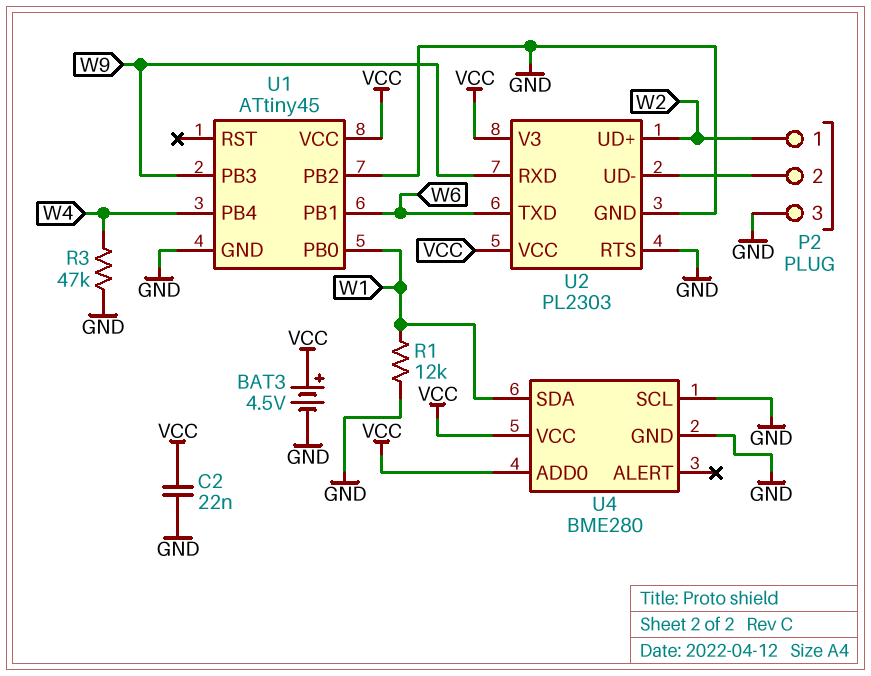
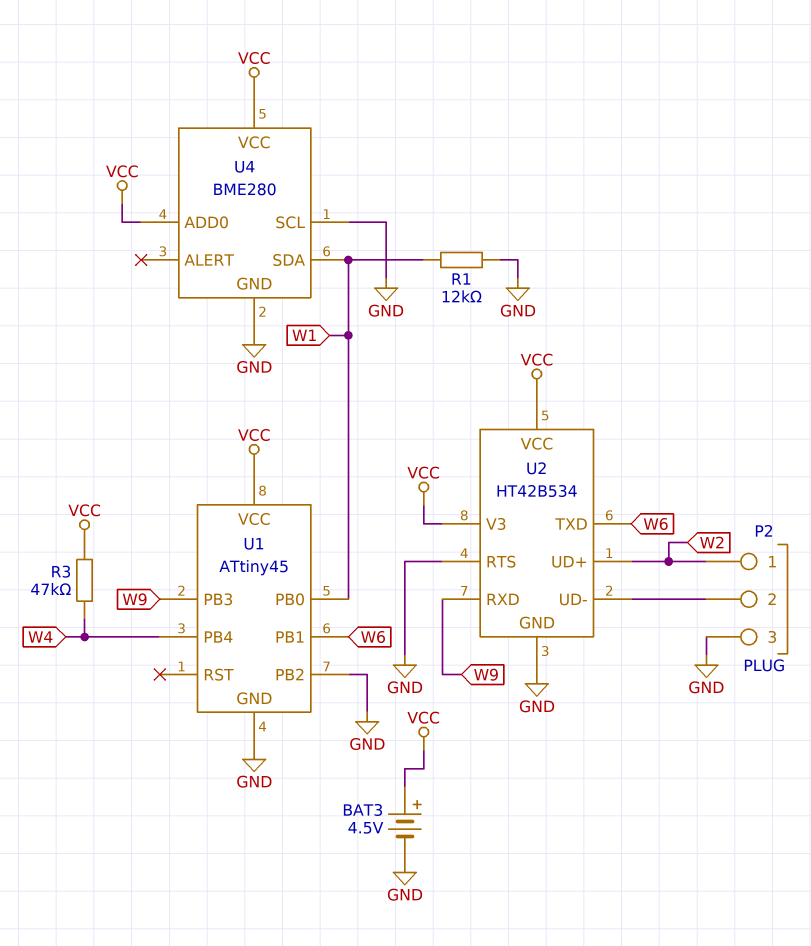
C2: 22nF (GND, VCC) -> none
R3: 47k (GND, W4) -> 47k (VCC, W4)
U2: PL2303 -> HT42B534

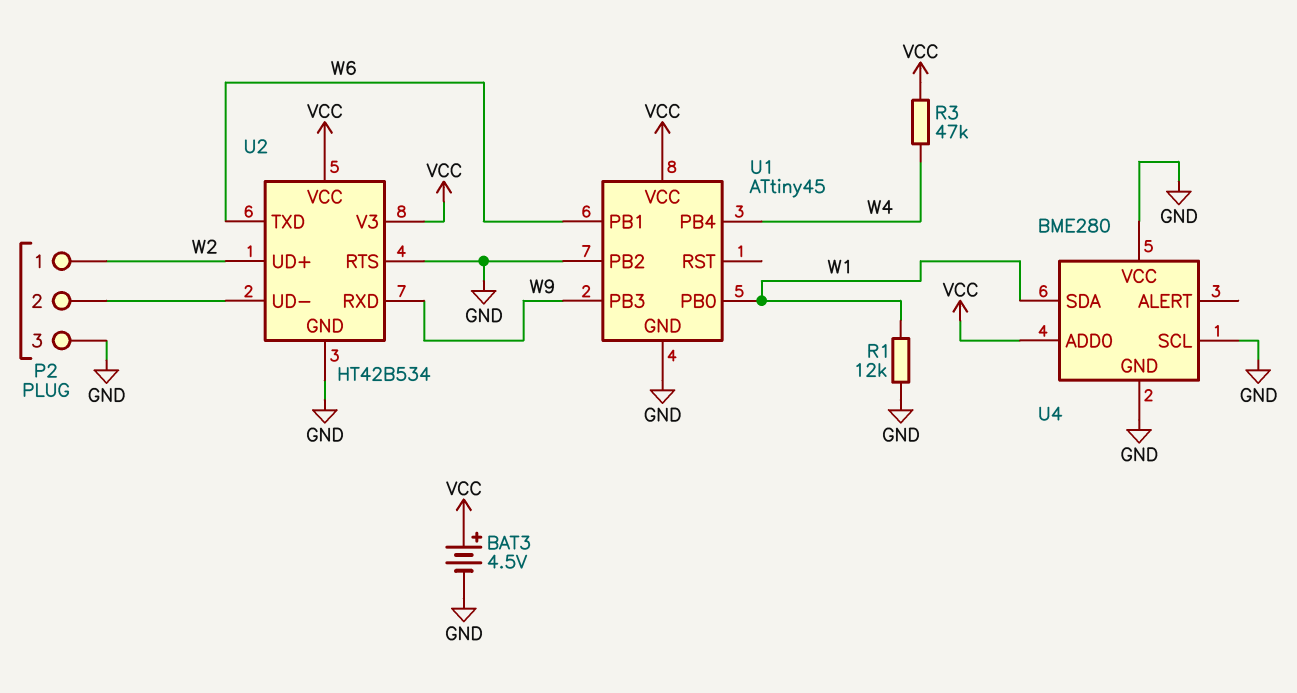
U4 pin VCC: VCC -> GND

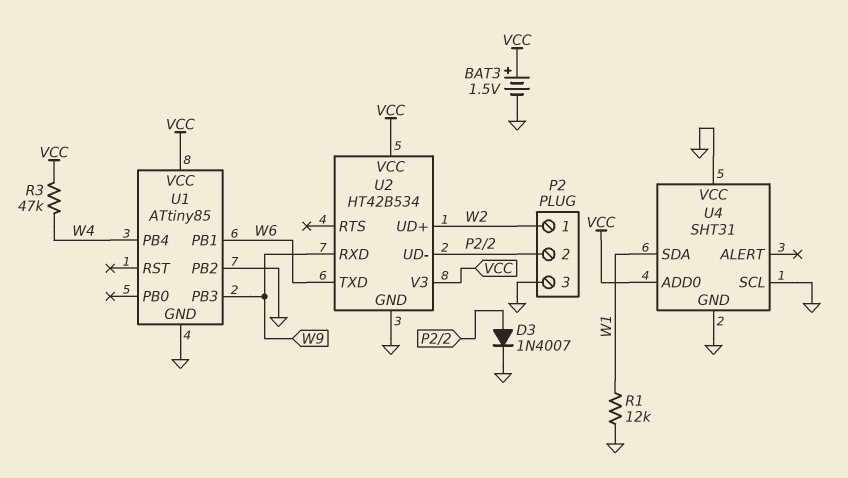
BAT3: 4.5V (plus VCC, minus GND) -> 1.5V (plus VCC, minus GND)
D3: none -> diode 1N4007 (A P2/2, K GND)
U1: ATtiny45 -> ATtiny85
U1 pin PB0: W1 -> none
U2 pin RTS: GND -> none
U4: BME280 -> SHT31

